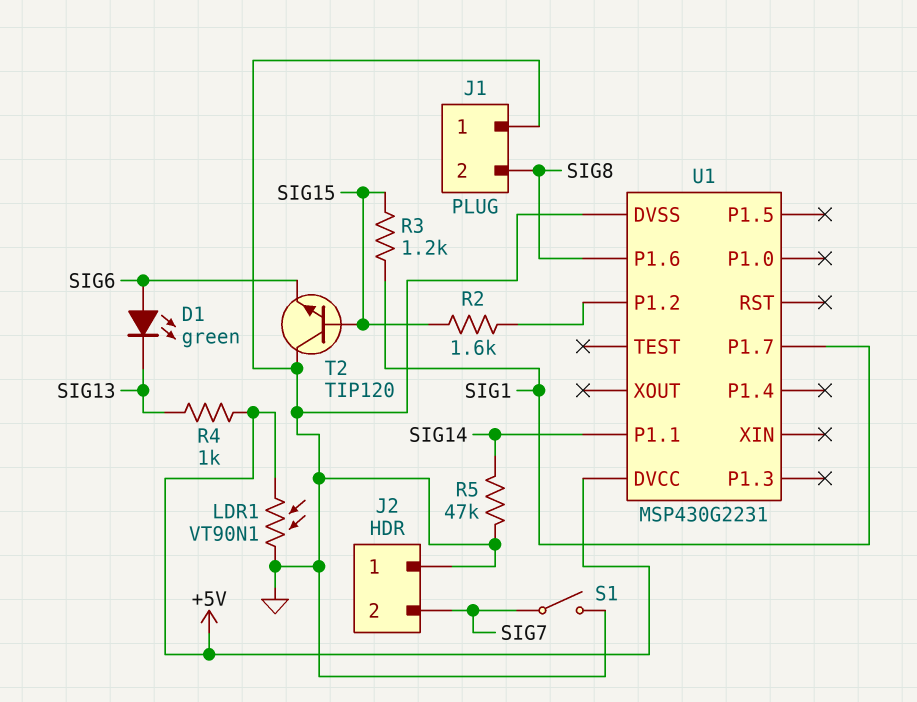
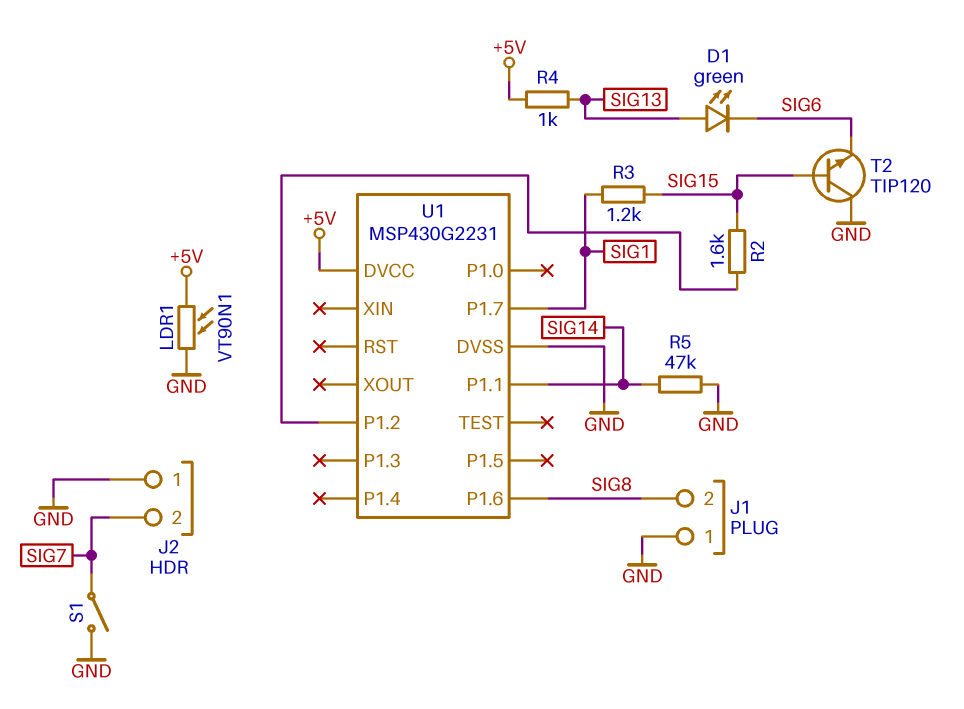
D1: LED green (A SIG6, K SIG13) -> LED green (A SIG13, K SIG6)

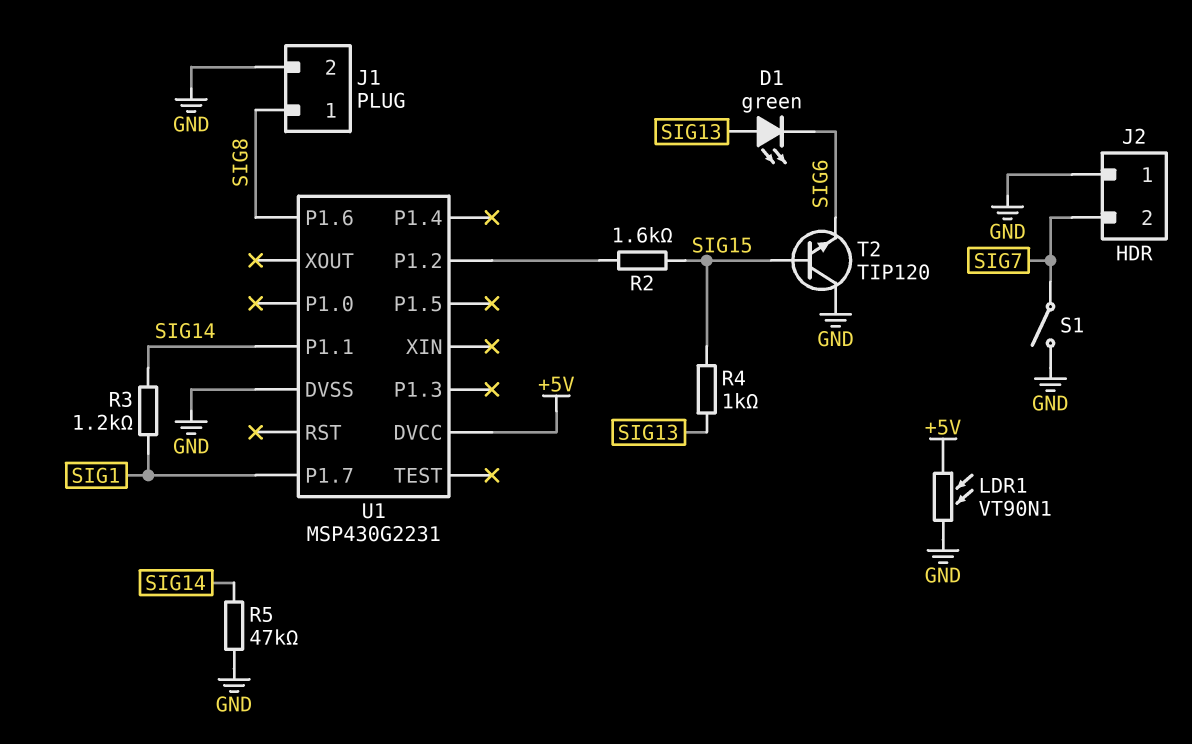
J1 pin 1: GND -> SIG8
J1 pin 2: SIG8 -> GND
R3: 1.2k (SIG1, SIG15) -> 1.2k (SIG1, SIG14)
R4: 1k (+5V, SIG13) -> 1k (SIG13, SIG15)

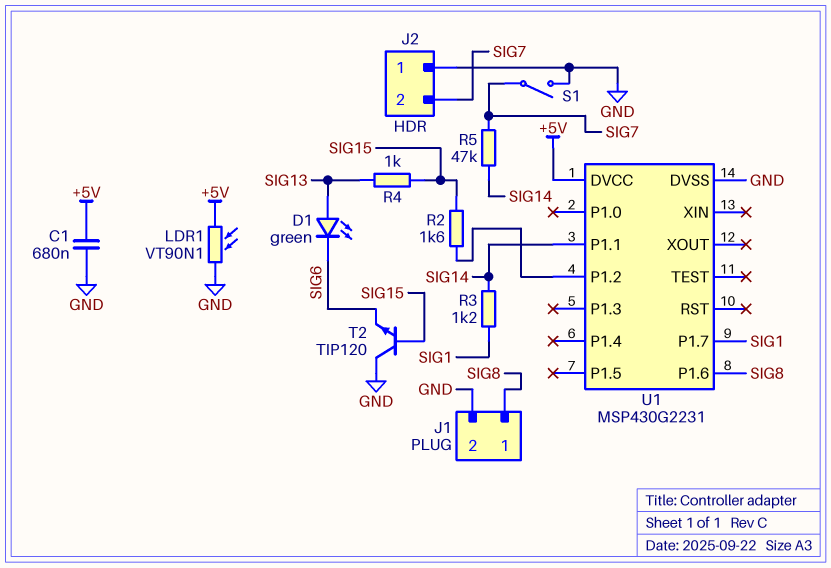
C1: none -> 680nF (+5V, GND)
R5: 47k (GND, SIG14) -> 47k (SIG7, SIG14)

